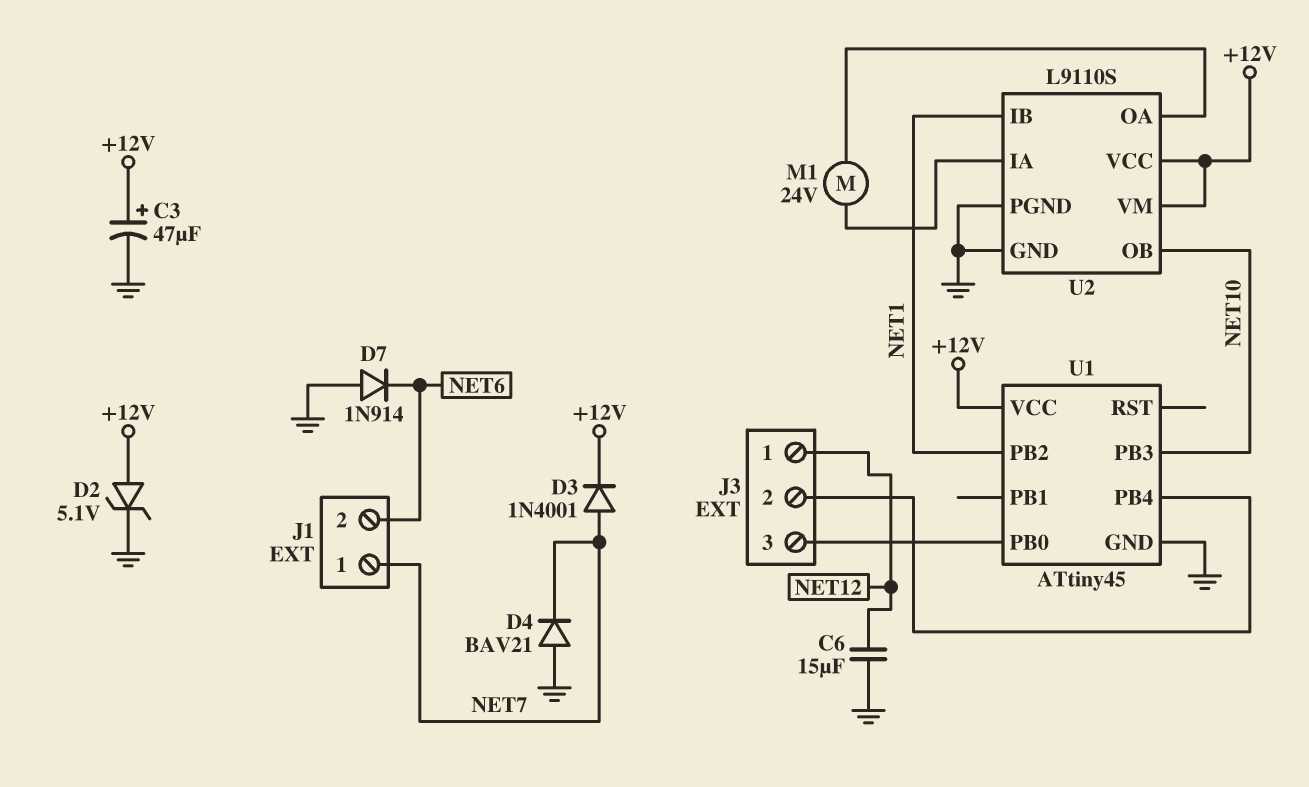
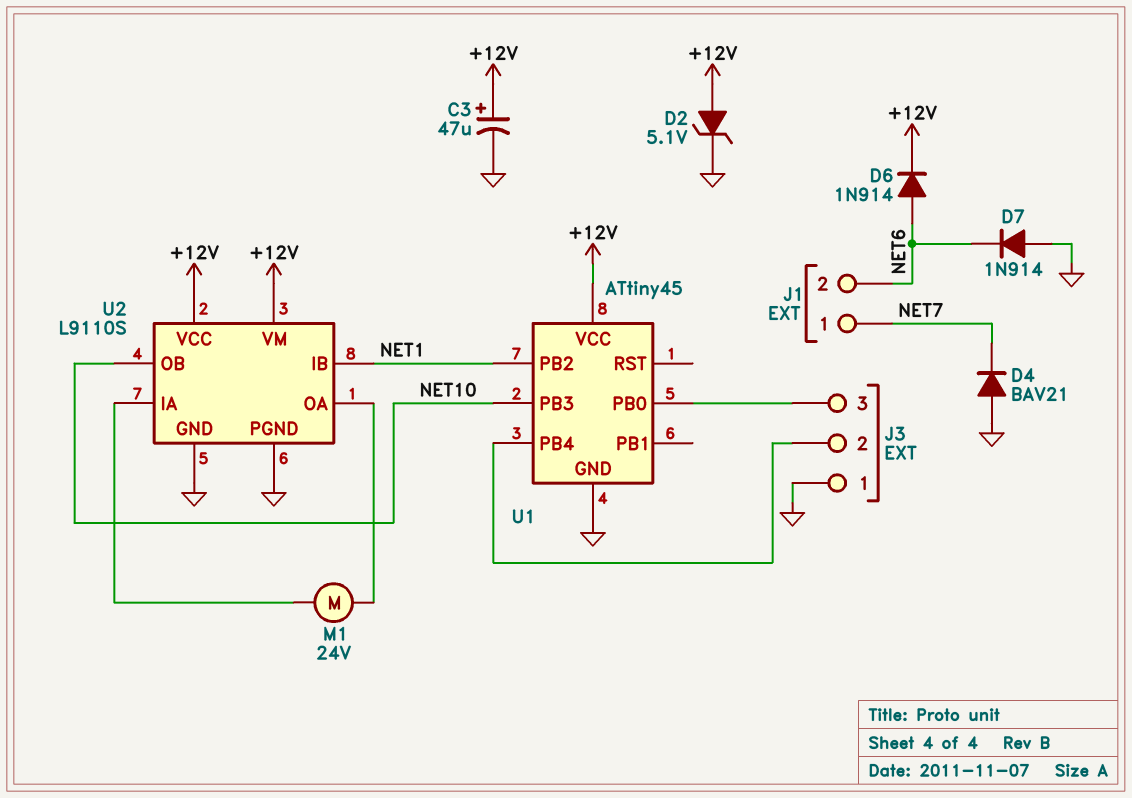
C6: 15uF (GND, NET12) -> none
D3: diode 1N4001 (A NET7, K +12V) -> none
D6: none -> diode 1N914 (A NET6, K +12V)
J3 pin 1: NET12 -> GND

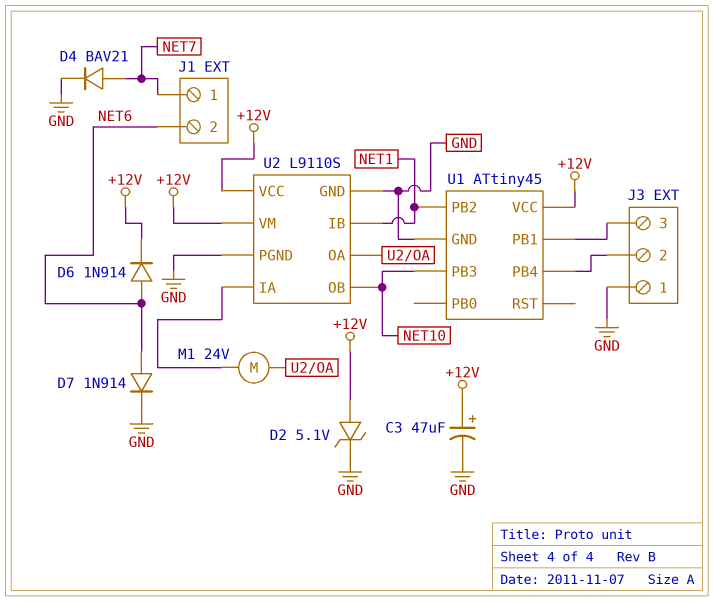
D4: diode BAV21 (A GND, K NET7) -> diode BAV21 (A NET7, K GND)
D7: diode 1N914 (A GND, K NET6) -> diode 1N914 (A NET6, K GND)
U1 pin PB0: J3/3 -> none
U1 pin PB1: none -> J3/3

